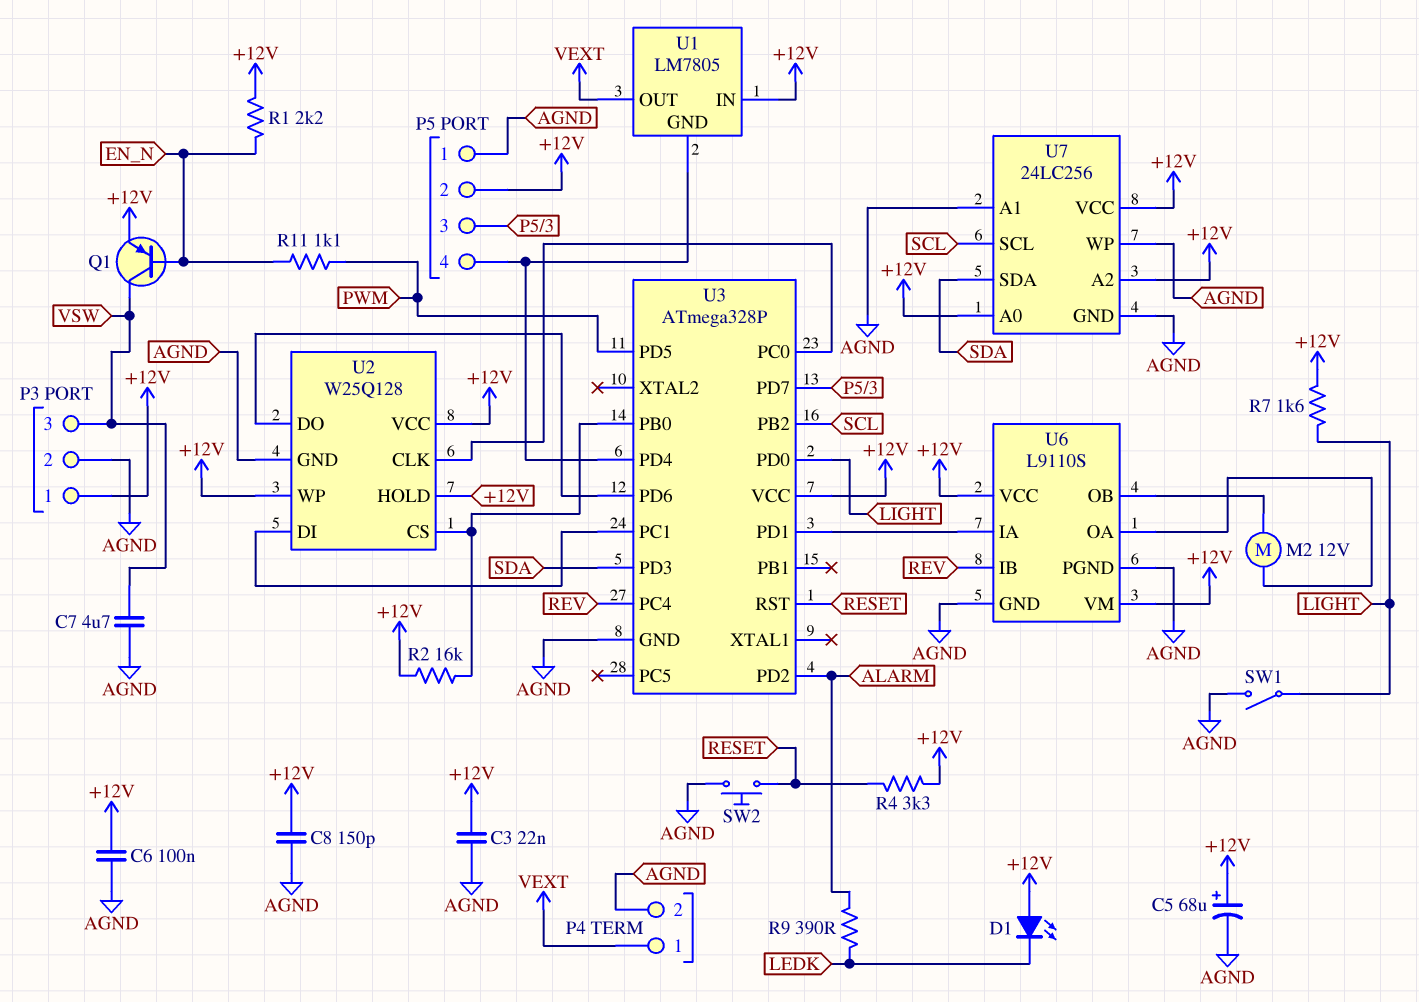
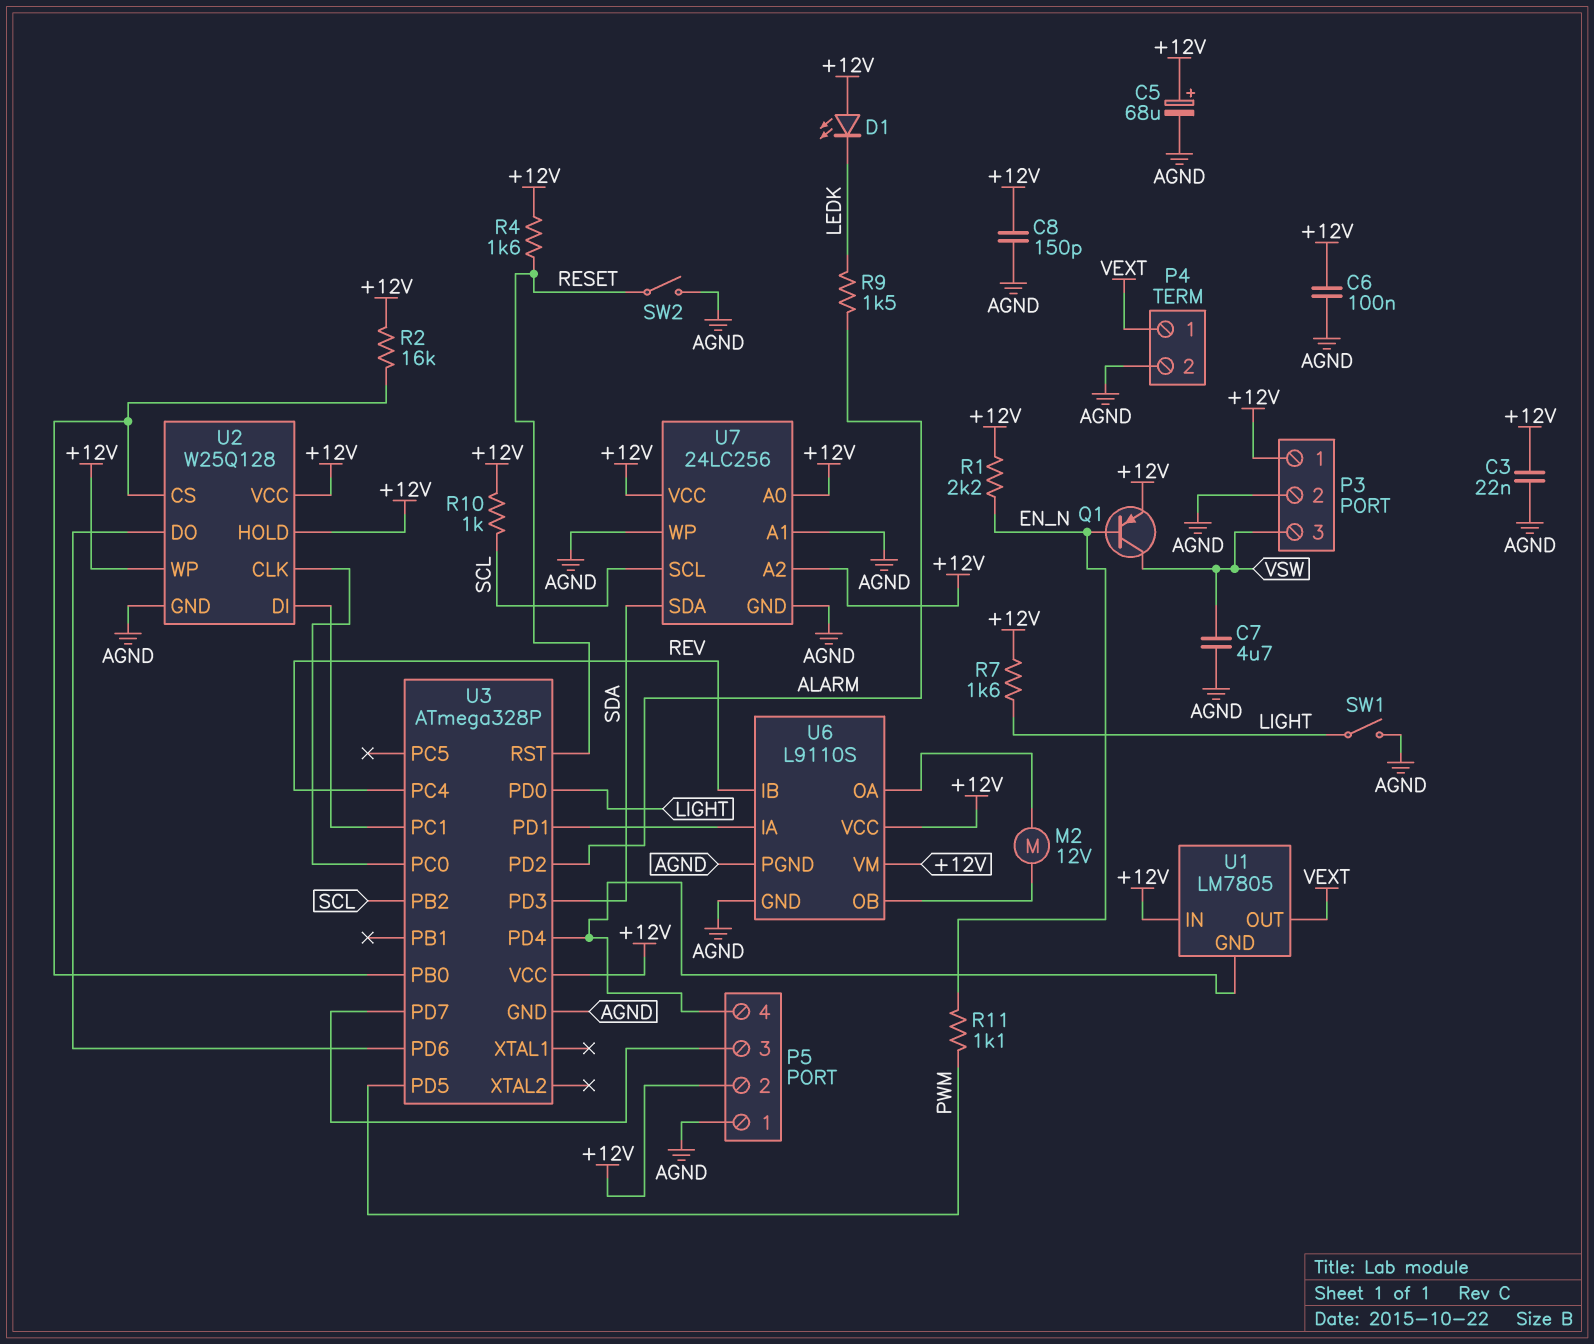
R4: 3.3k (+12V, RESET) -> 1.6k (+12V, RESET)
R9: 390 (ALARM, LEDK) -> 1.5k (ALARM, LEDK)
R10: none -> 1k (+12V, SCL)
SW2: button (AGND, RESET) -> switch (AGND, RESET)

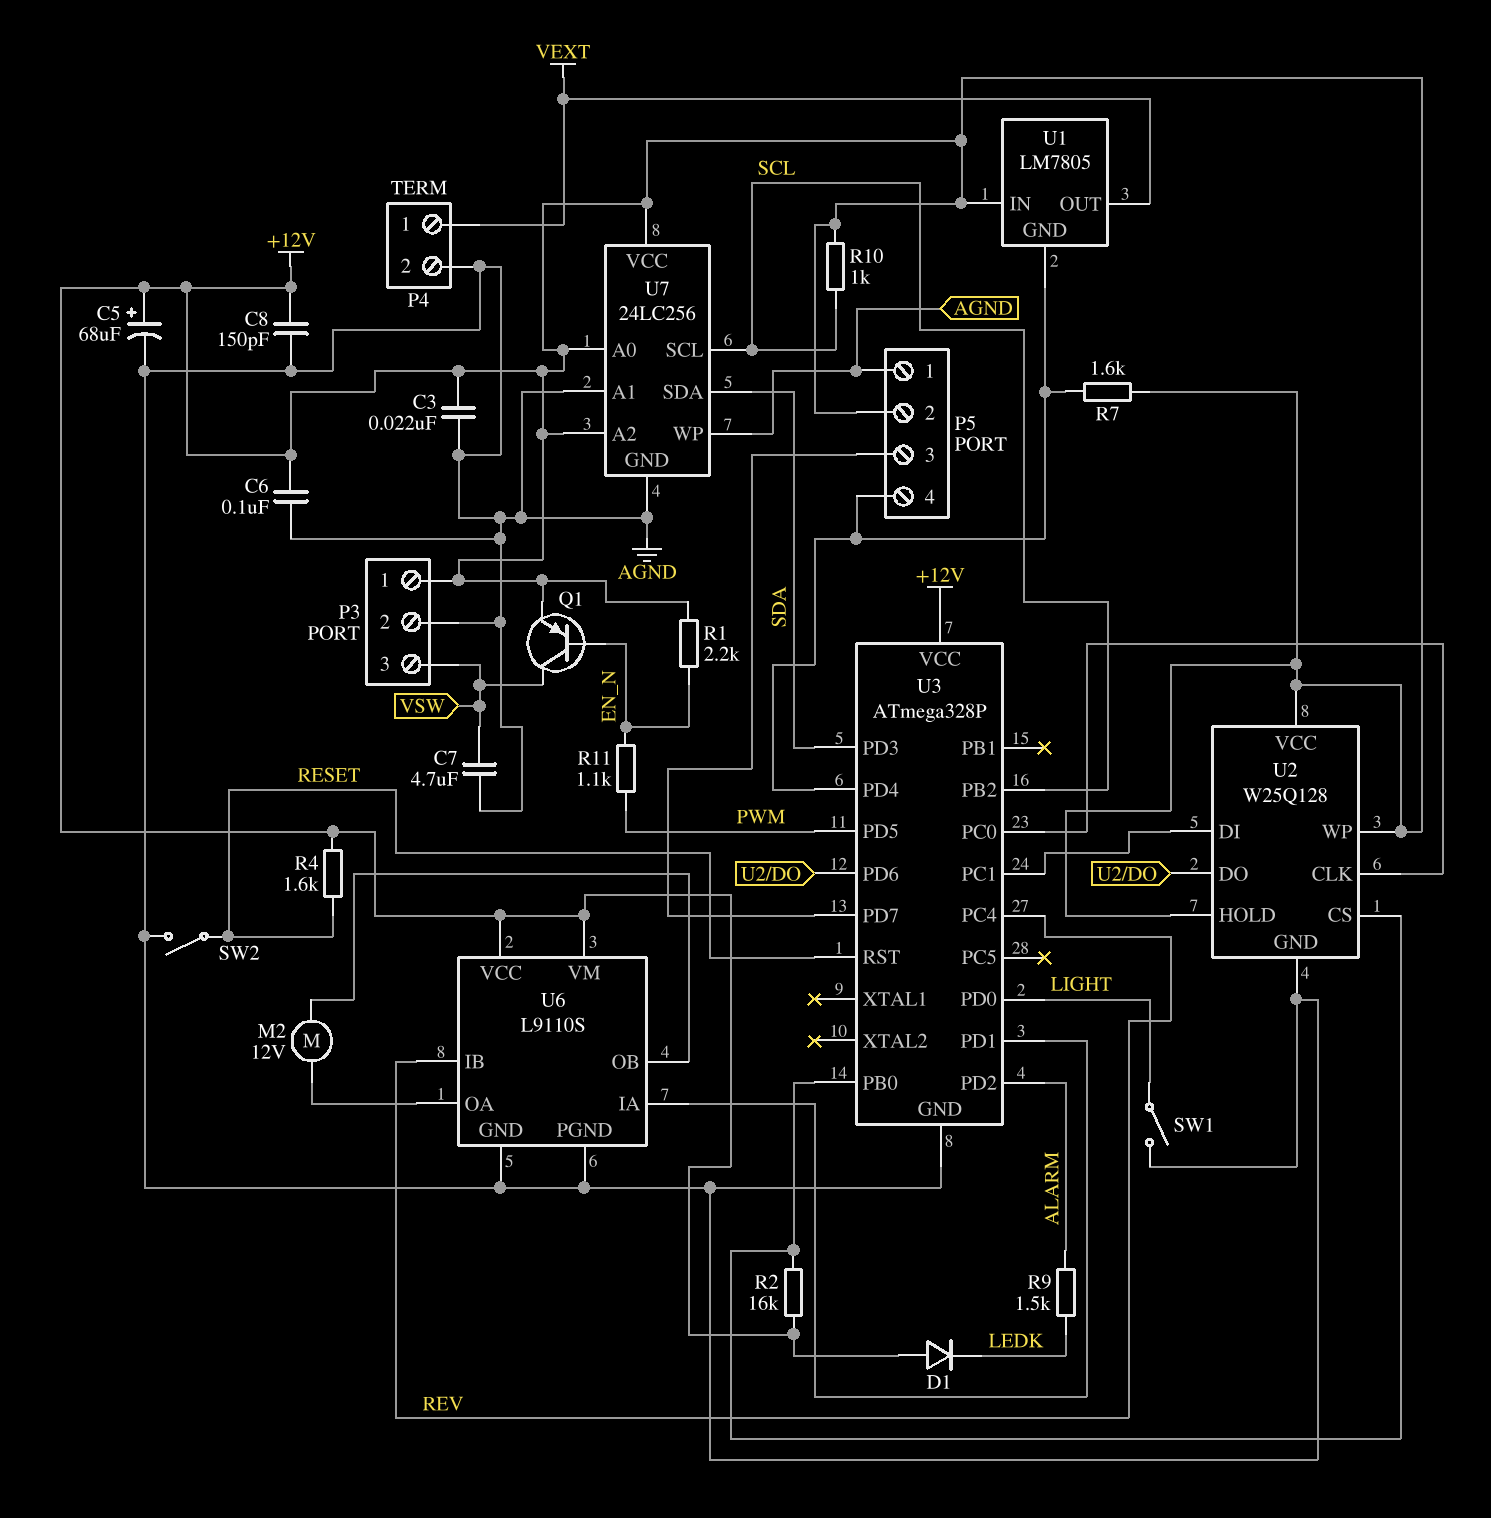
D1: LED (A +12V, K LEDK) -> diode (A +12V, K LEDK)
R7: 1.6k (+12V, LIGHT) -> 1.6k (+12V, P5/4)

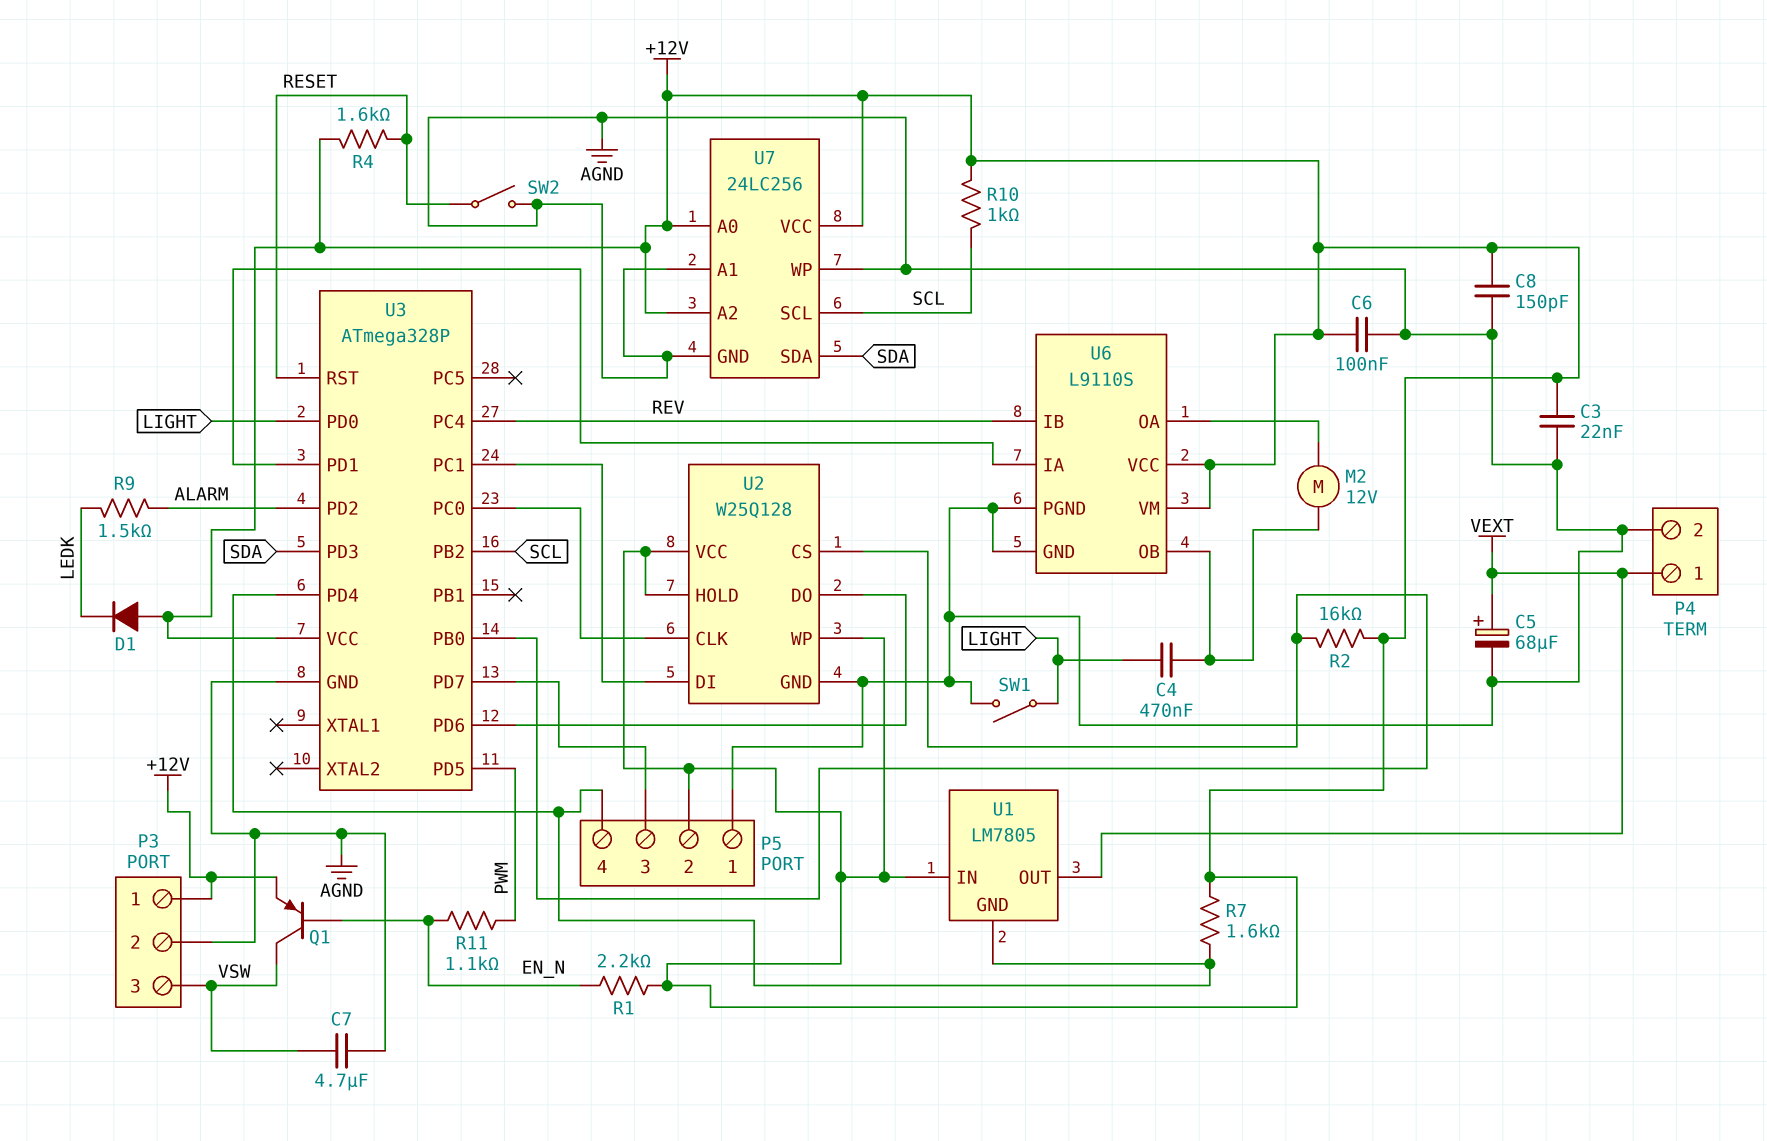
C4: none -> 470nF (LIGHT, U6/OB)
C5: 68uF (plus +12V, minus AGND) -> 68uF (plus VEXT, minus AGND)

